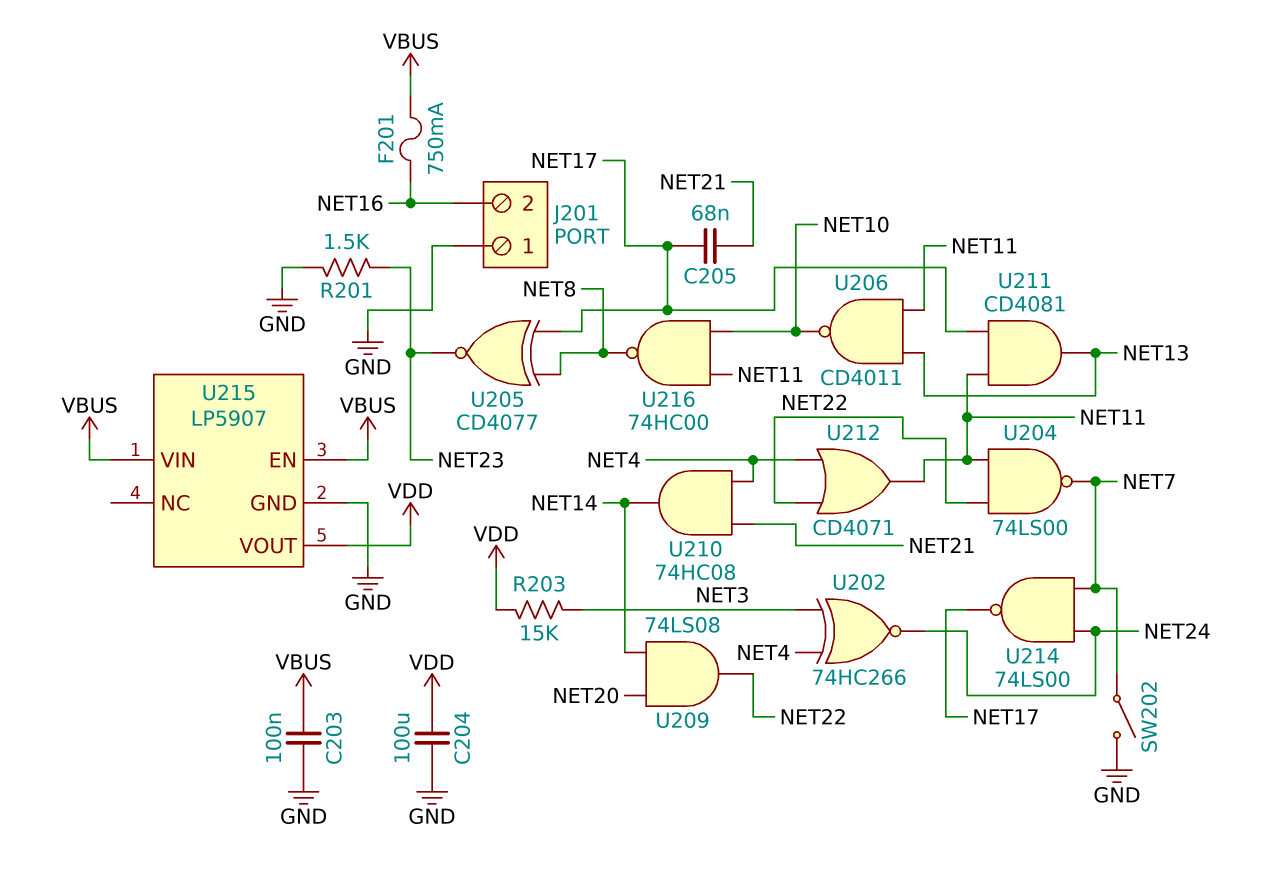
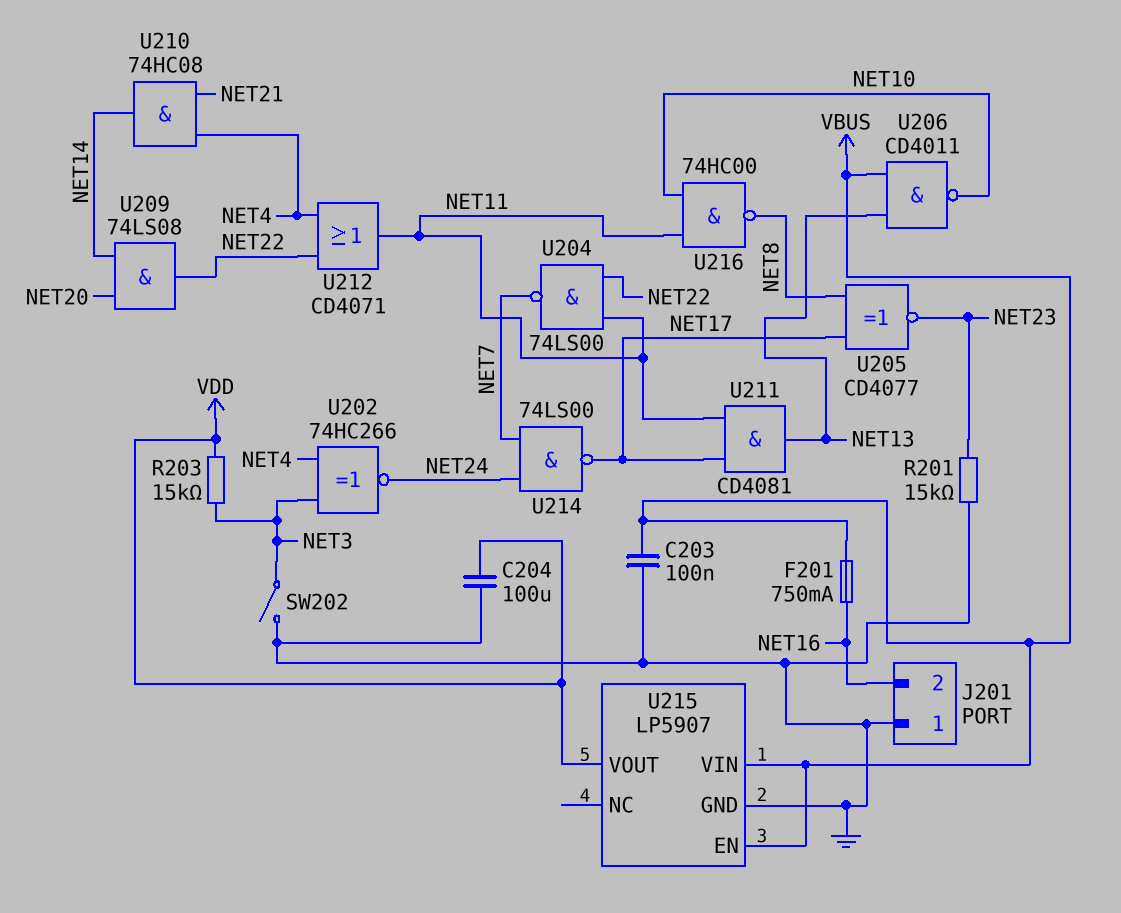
C205: 68nF (NET17, NET21) -> none
R201: 1.5k (GND, NET23) -> 15k (GND, NET23)
SW202: switch (GND, NET7) -> switch (GND, NET3)
U206: NAND CD4011 (in NET11, in NET13, out NET10) -> NAND CD4011 (in NET13, in VBUS, out NET10)

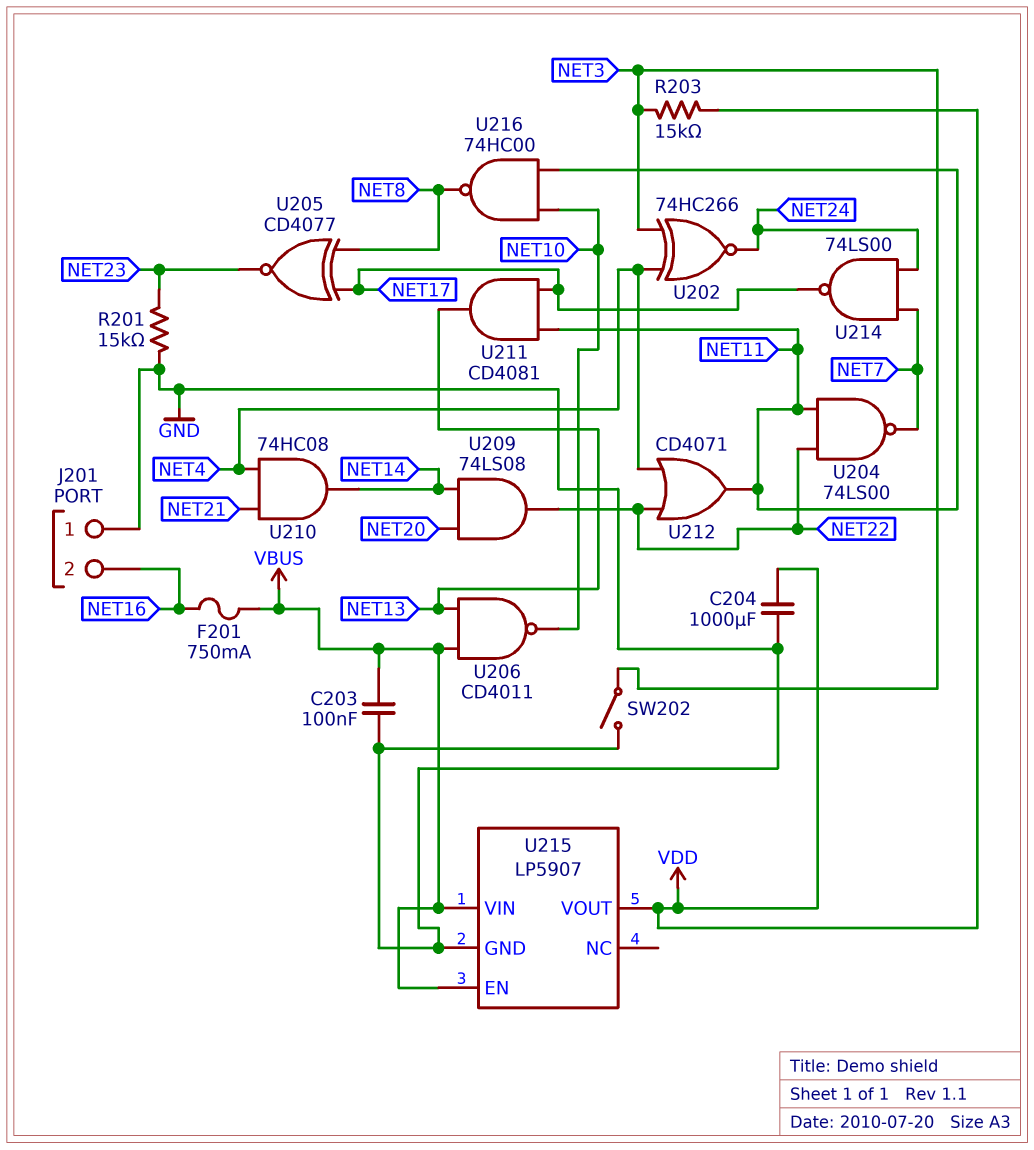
C204: 100uF (GND, VDD) -> 1000uF (GND, VDD)

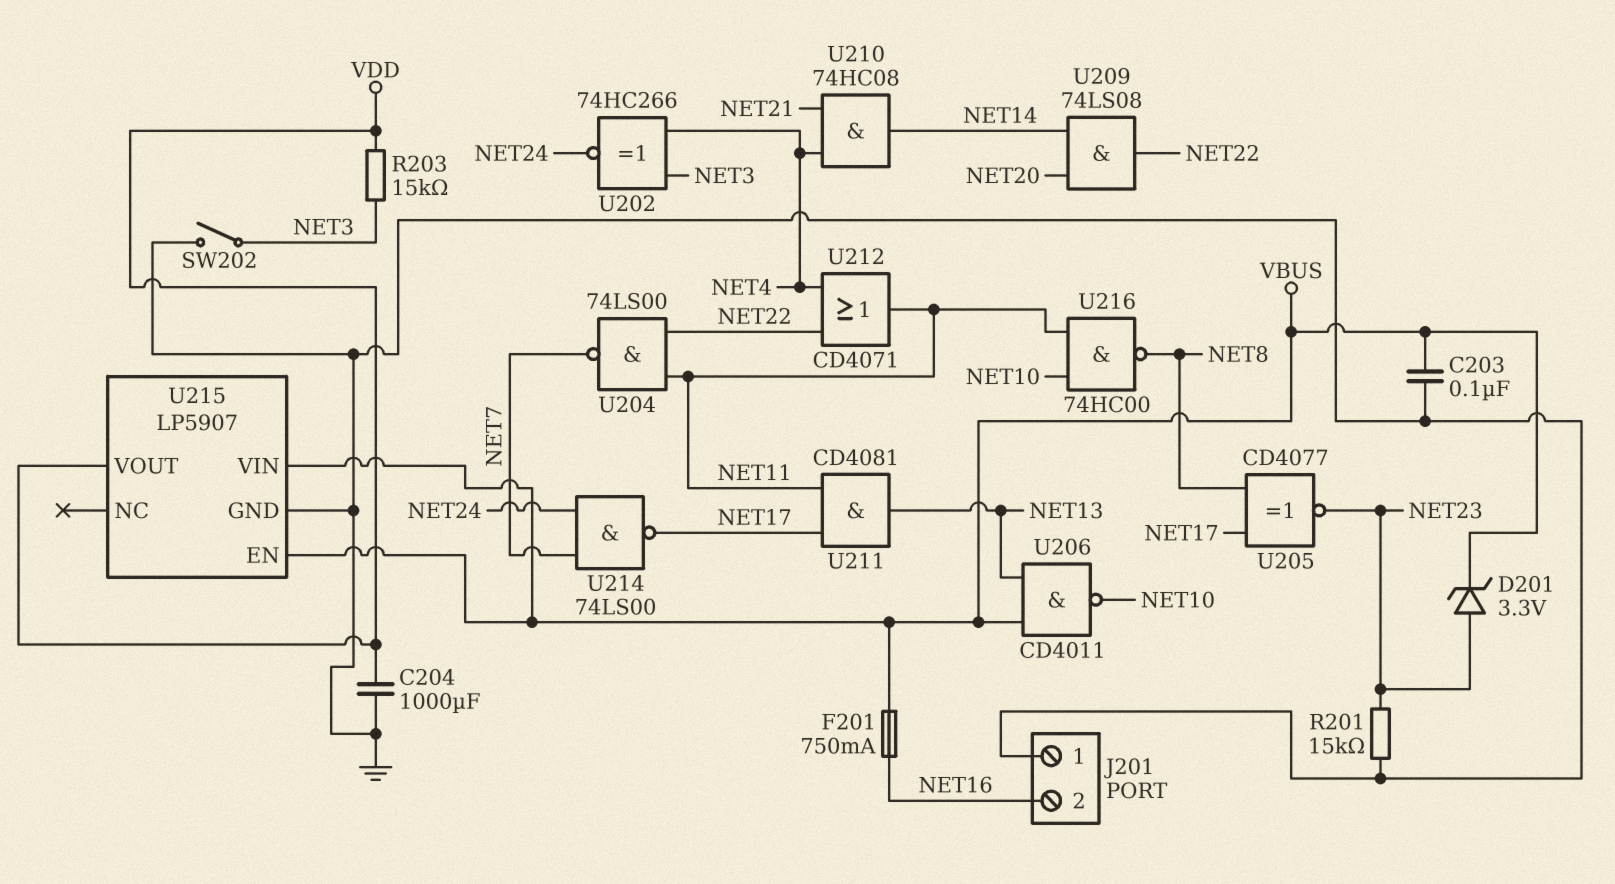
D201: none -> zener 3.3V (A NET23, K VBUS)

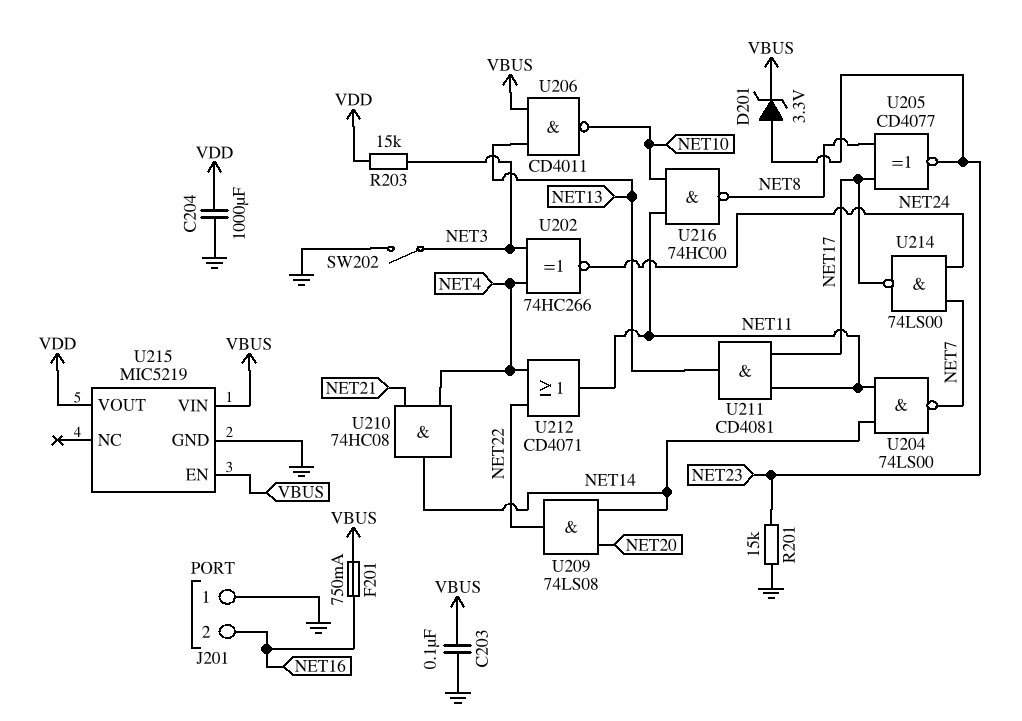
U204: NAND 74LS00 (in NET11, in NET22, out NET7) -> NAND 74LS00 (in NET11, in NET14, out NET7)
U215: LP5907 -> MIC5219

